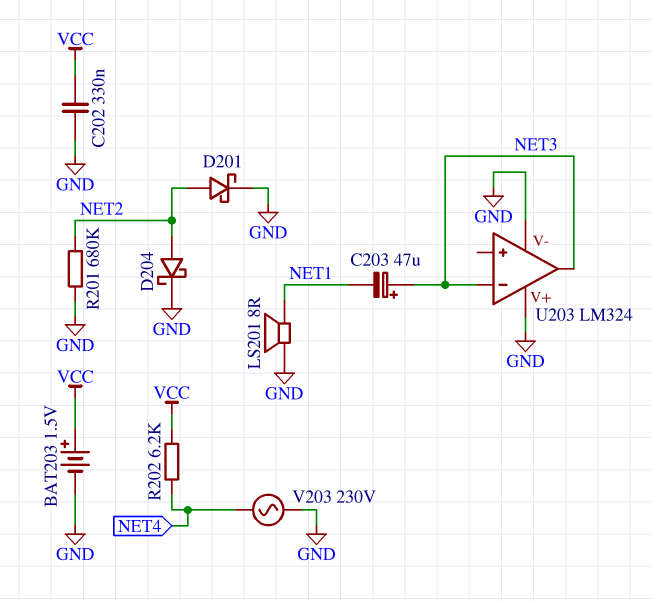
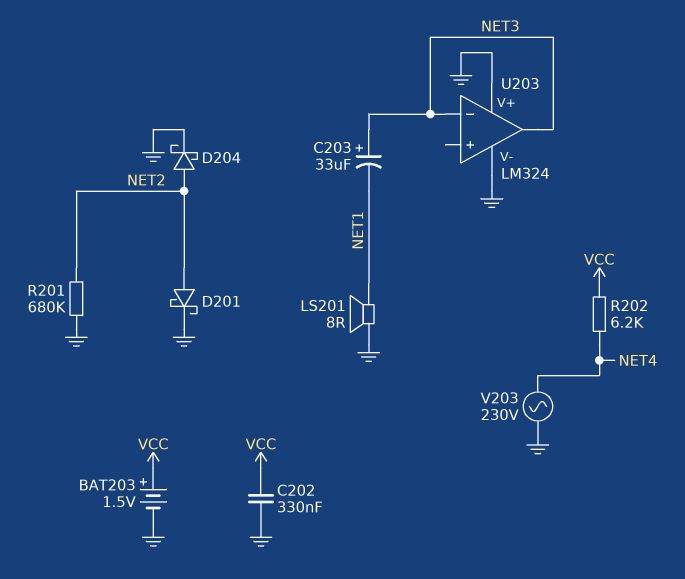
C203: 47uF (plus NET3, minus NET1) -> 33uF (plus NET3, minus NET1)

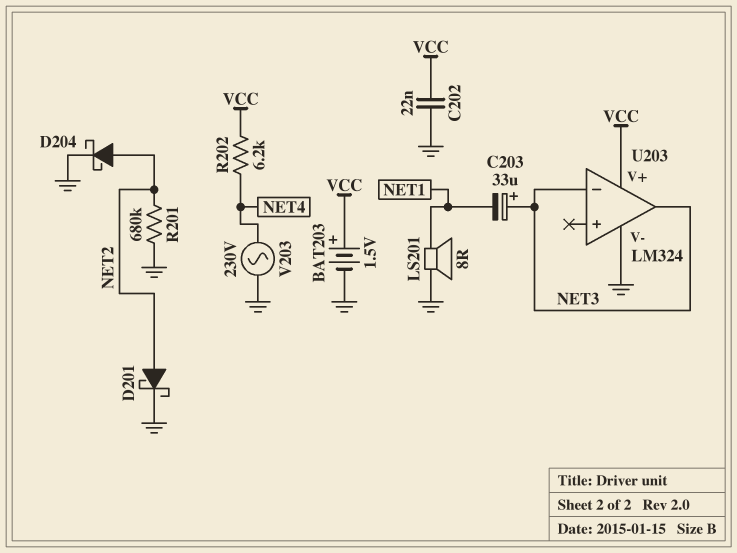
C202: 330nF (GND, VCC) -> 22nF (GND, VCC)
U203 pin V+: GND -> VCC

